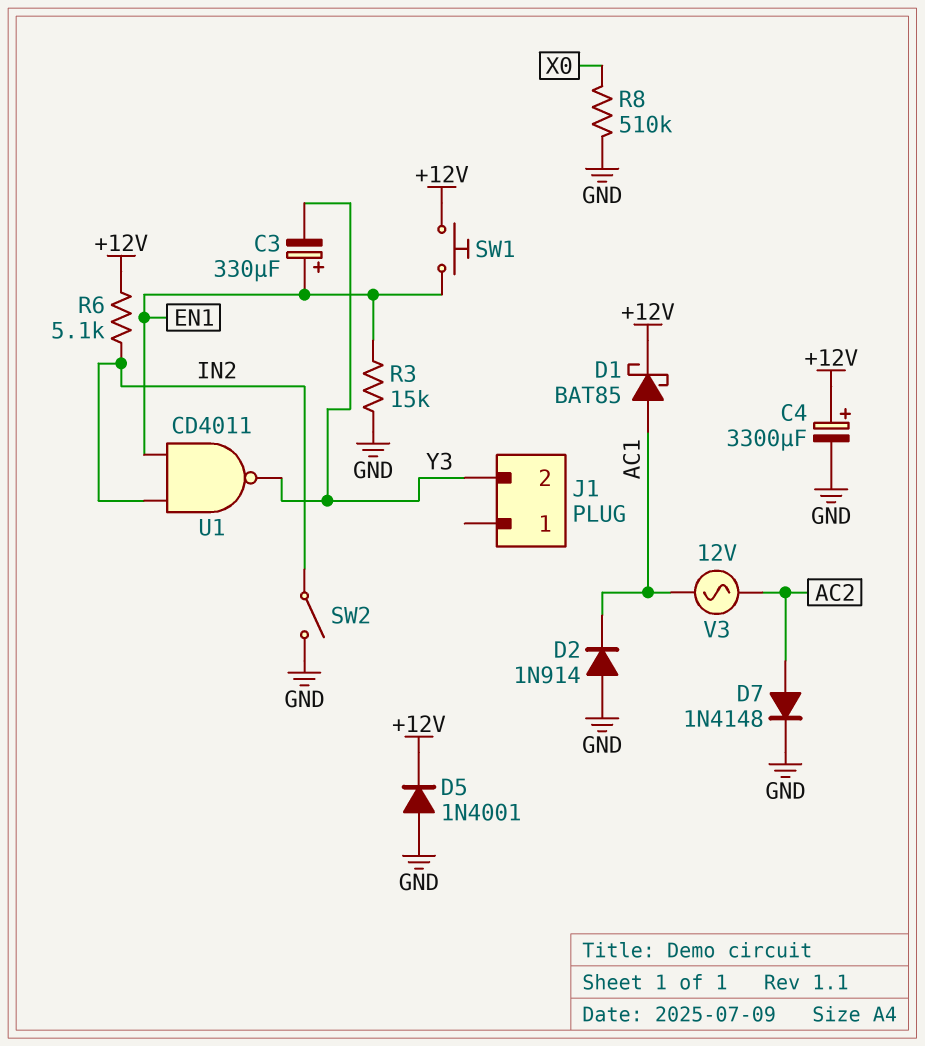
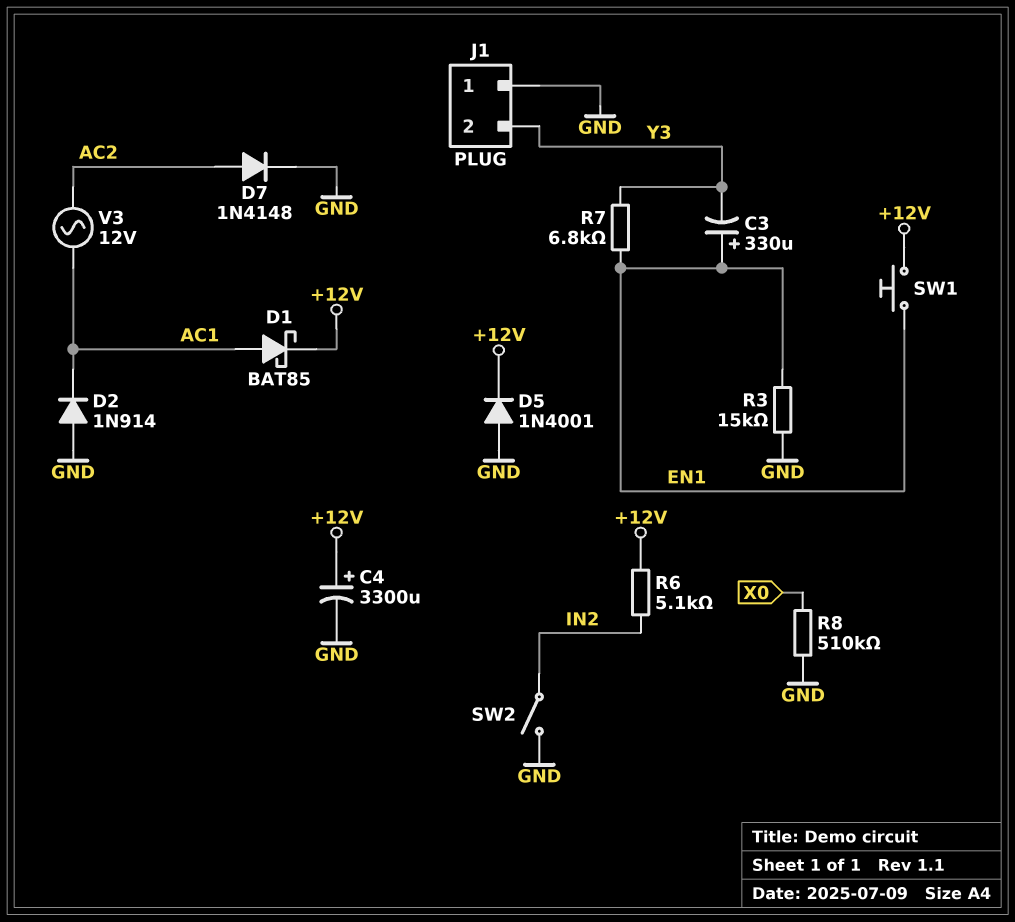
J1 pin 1: none -> GND
R7: none -> 6.8k (EN1, Y3)
U1: NAND CD4011 (in EN1, in IN2, out Y3) -> none

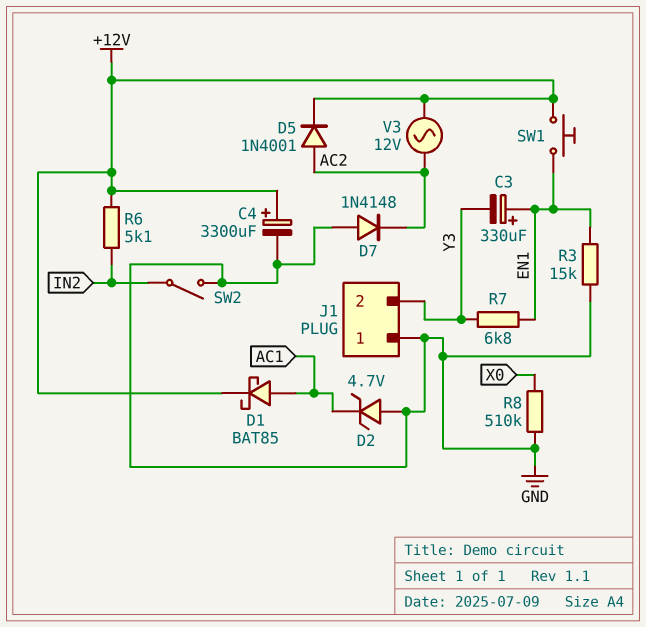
D2: diode 1N914 (A GND, K AC1) -> zener 4.7V (A GND, K AC1)
D5: diode 1N4001 (A GND, K +12V) -> diode 1N4001 (A AC2, K +12V)
D7: diode 1N4148 (A AC2, K GND) -> diode 1N4148 (A GND, K AC2)
V3: AC 12V (AC1, AC2) -> AC 12V (+12V, AC2)

